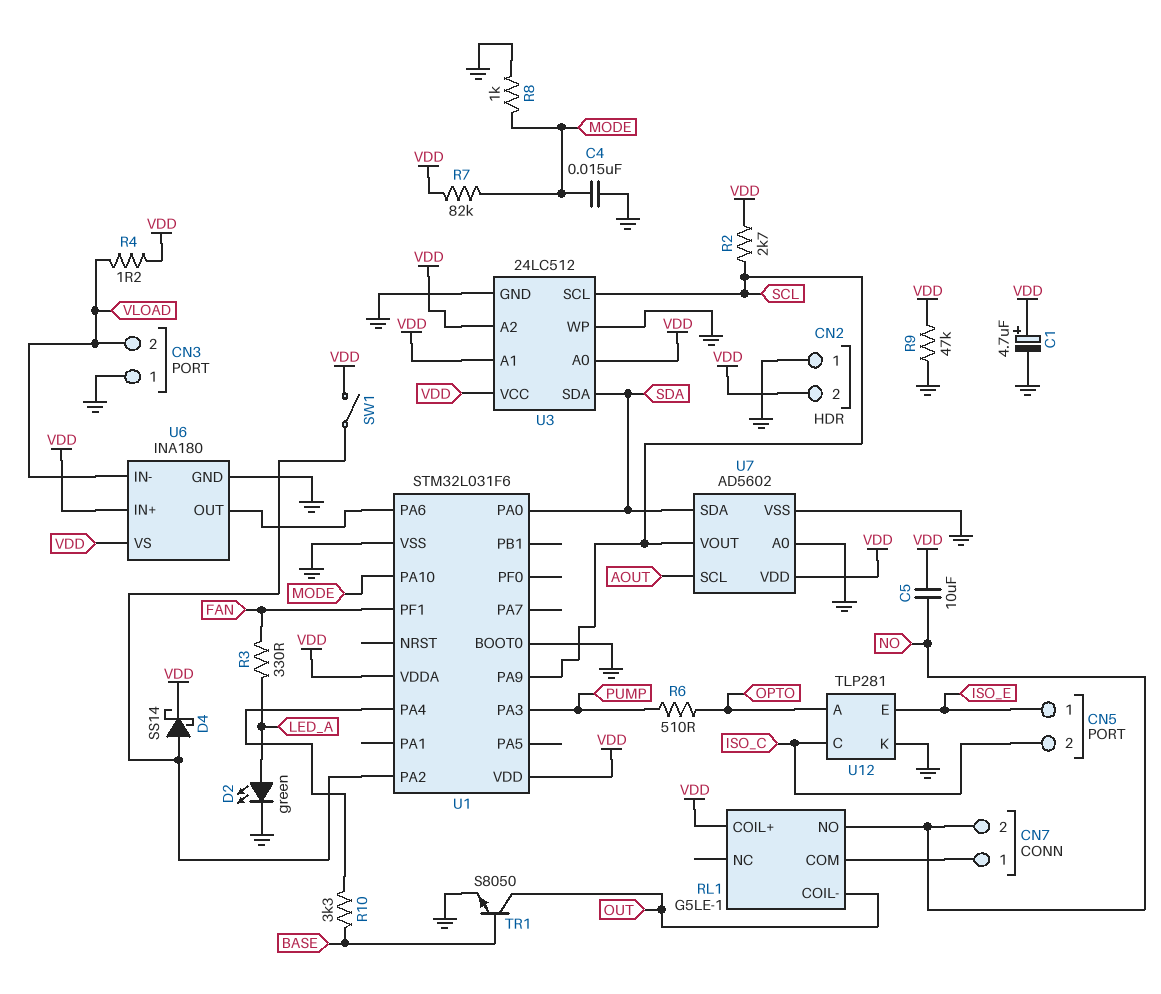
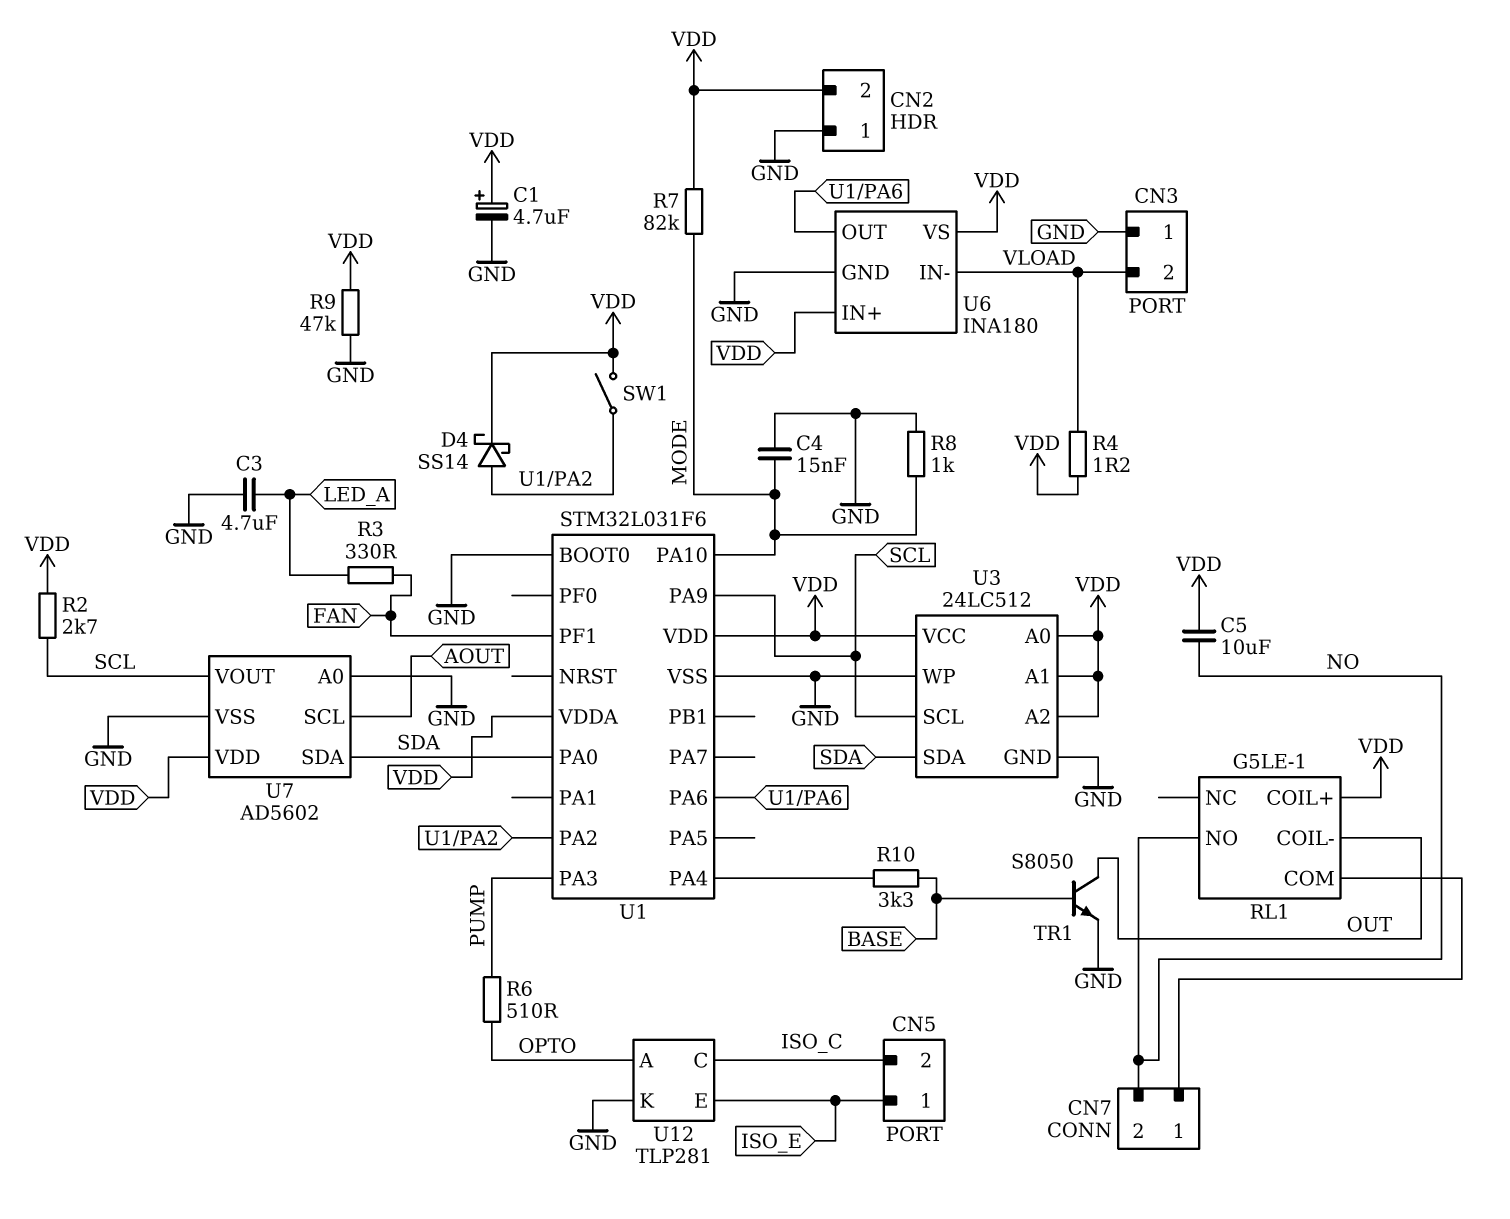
C3: none -> 4.7uF (GND, LED_A)
D2: LED green (A LED_A, K GND) -> none

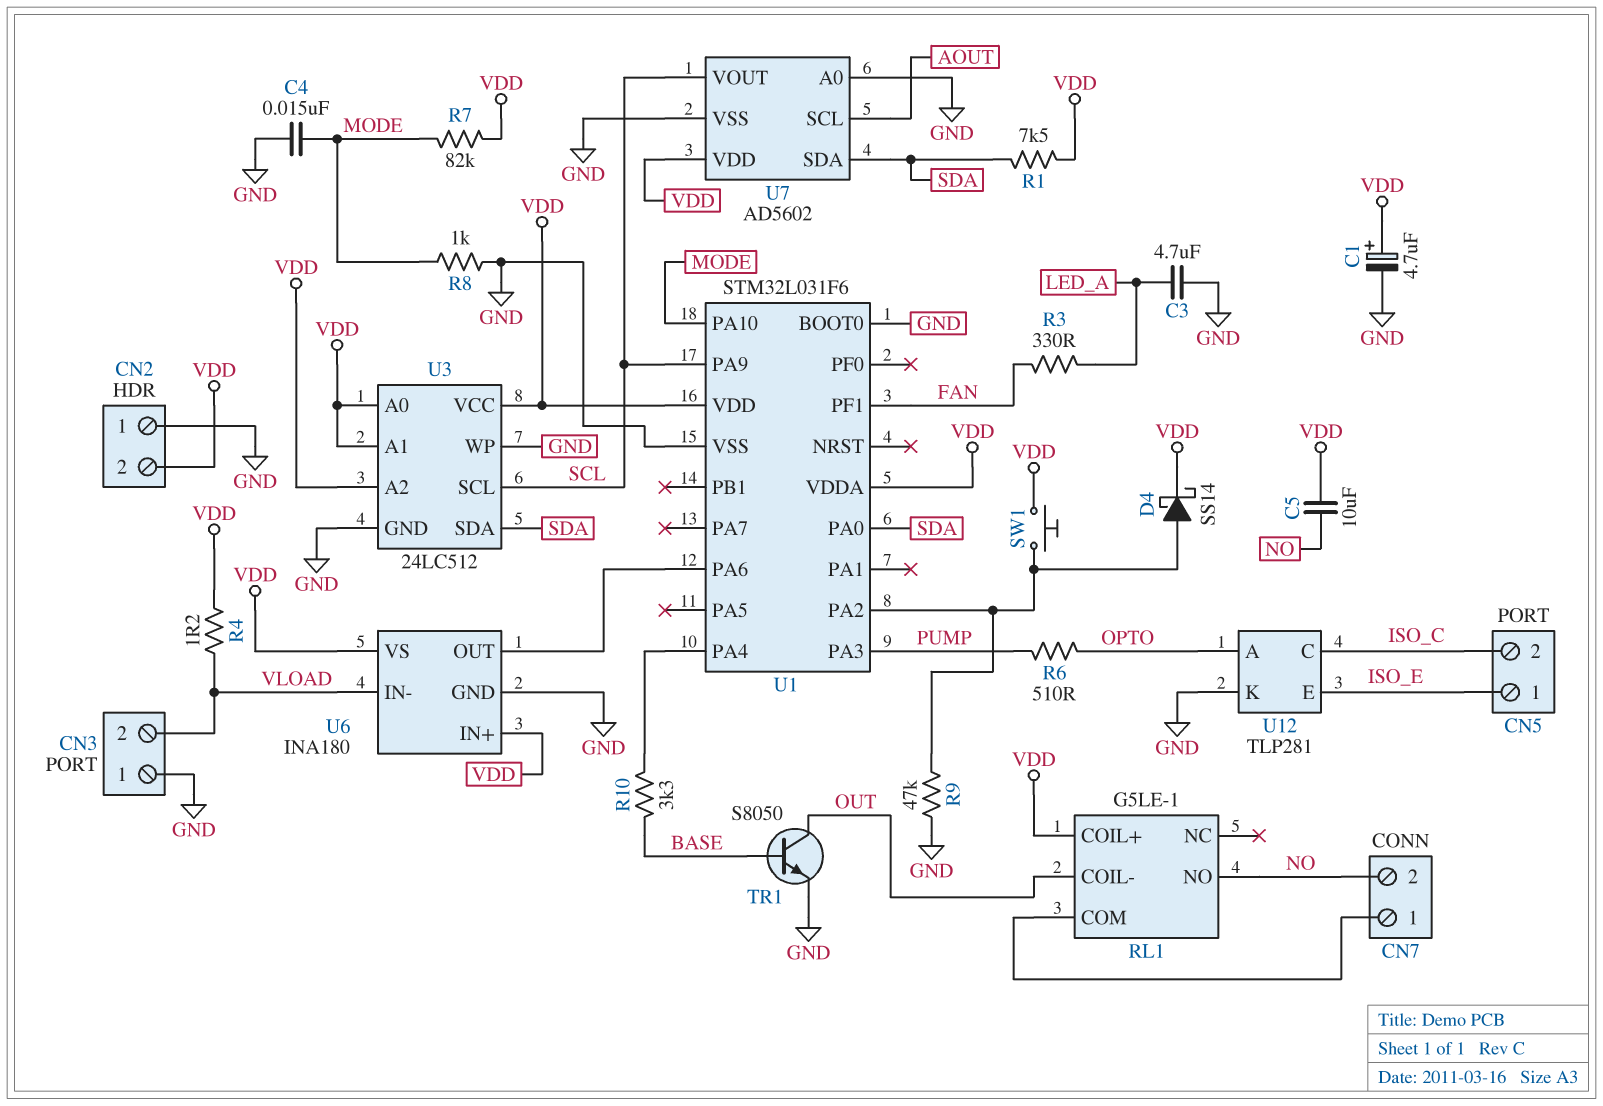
R1: none -> 7.5k (SDA, VDD)
R2: 2.7k (SCL, VDD) -> none
R9: 47k (GND, VDD) -> 47k (GND, U1/PA2)
SW1: switch (U1/PA2, VDD) -> button (U1/PA2, VDD)

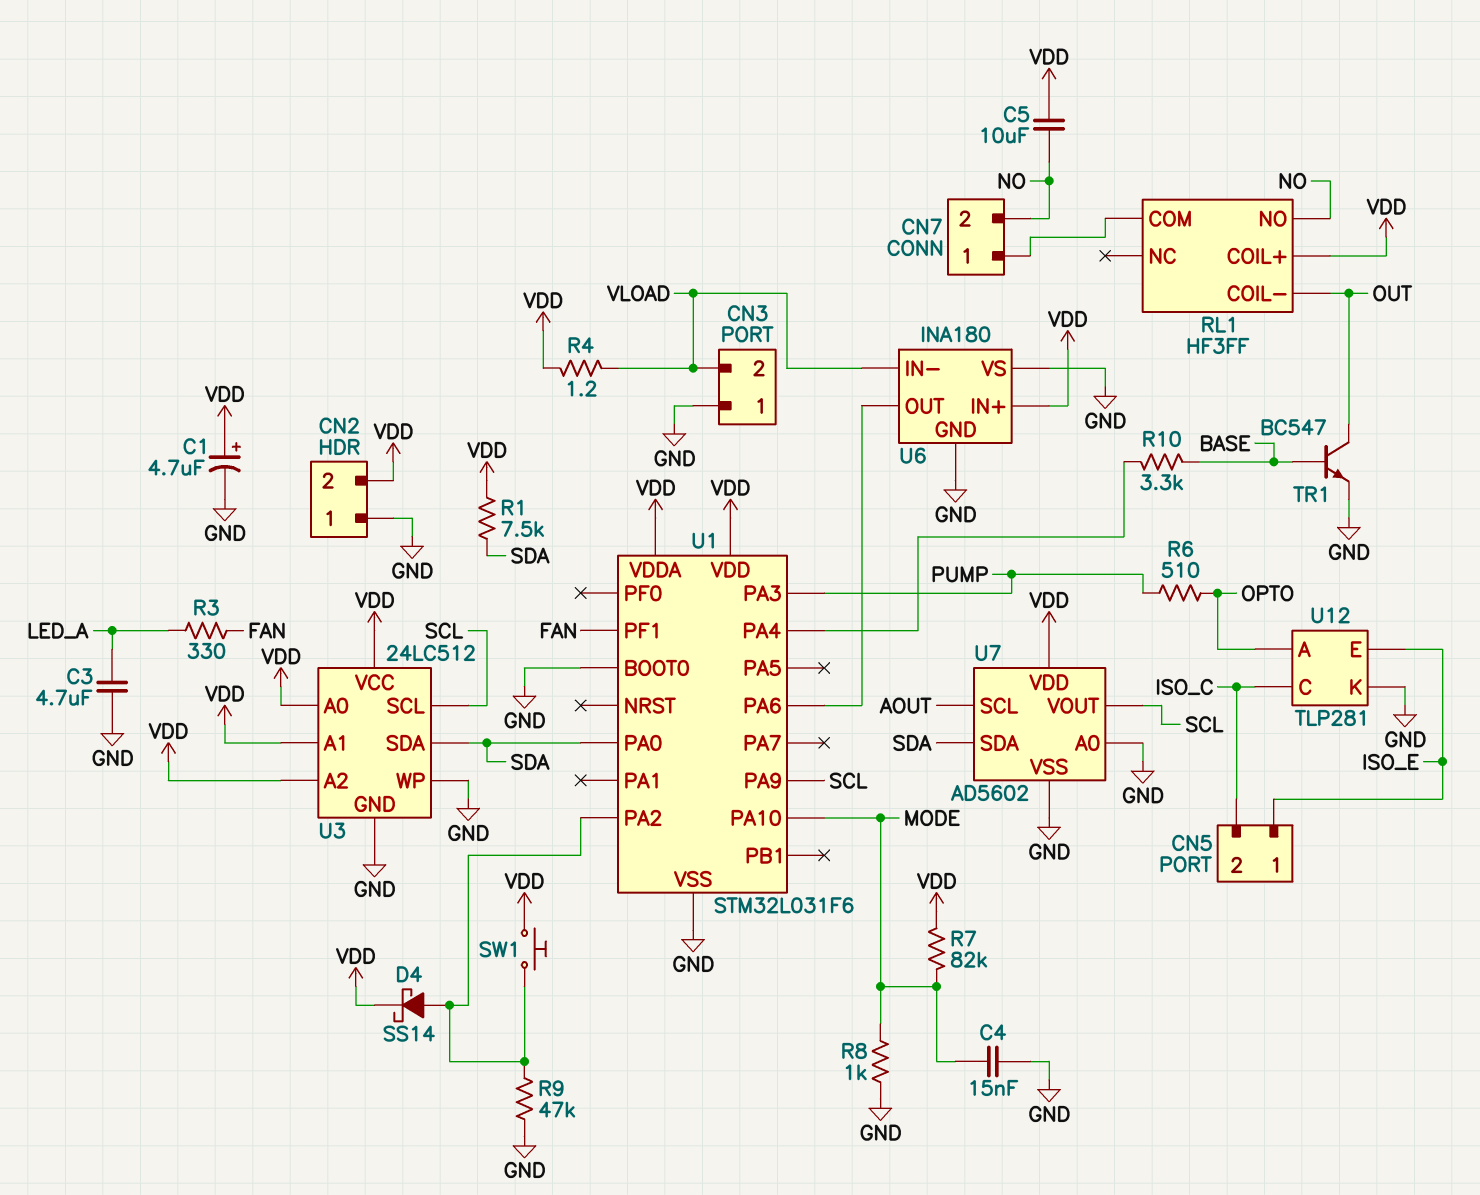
RL1: G5LE-1 -> HF3FF
TR1: NPN S8050 (B BASE, C OUT, E GND) -> NPN BC547 (B BASE, C OUT, E GND)
U6 pin VS: VDD -> GND

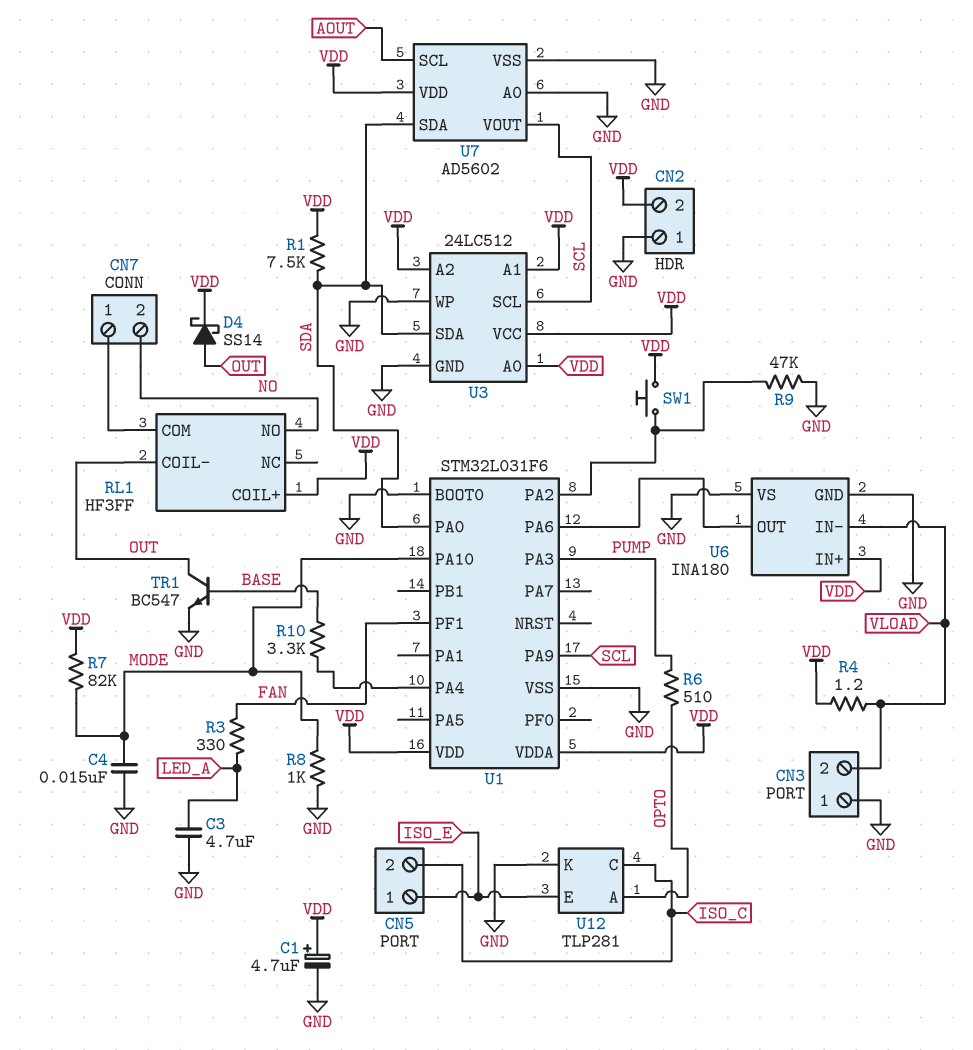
C5: 10uF (NO, VDD) -> none
D4: schottky SS14 (A U1/PA2, K VDD) -> schottky SS14 (A OUT, K VDD)

